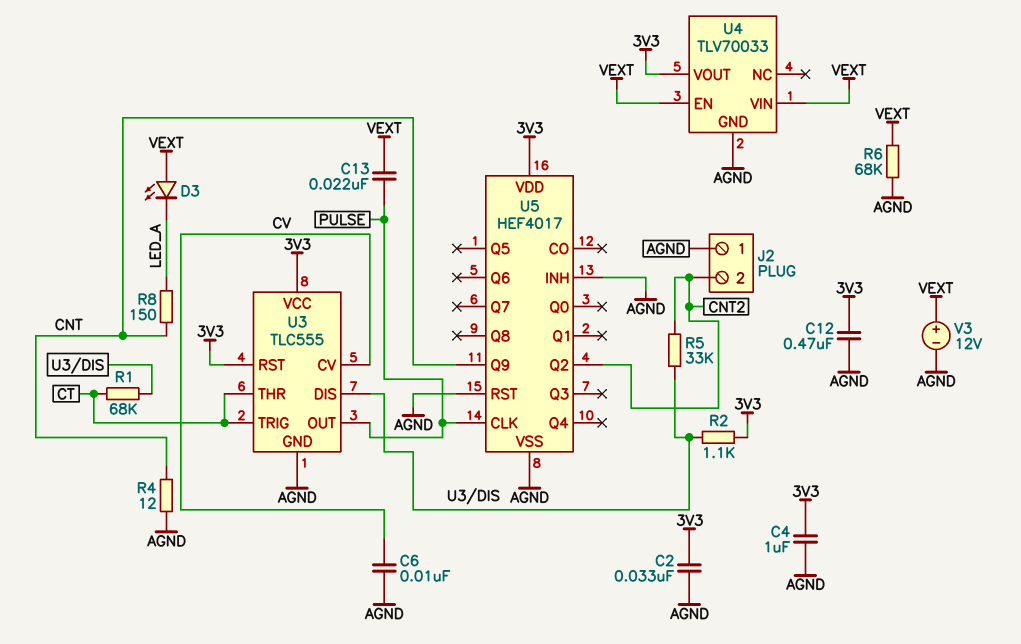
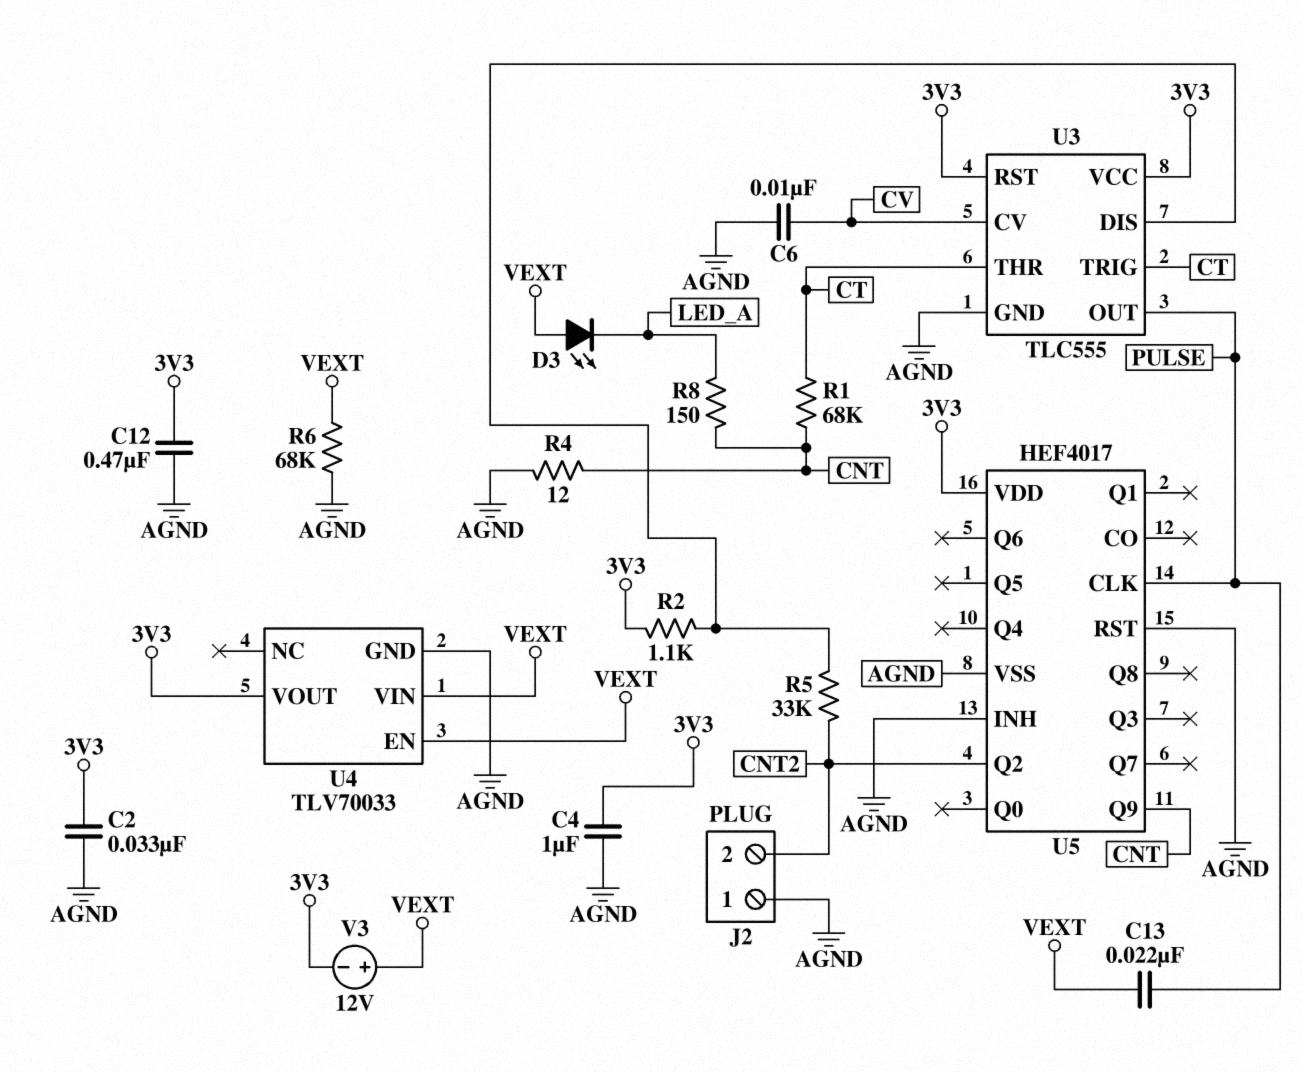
R1: 68k (CT, U3/DIS) -> 68k (CNT, CT)
V3: 12V (plus VEXT, minus AGND) -> 12V (plus VEXT, minus 3V3)

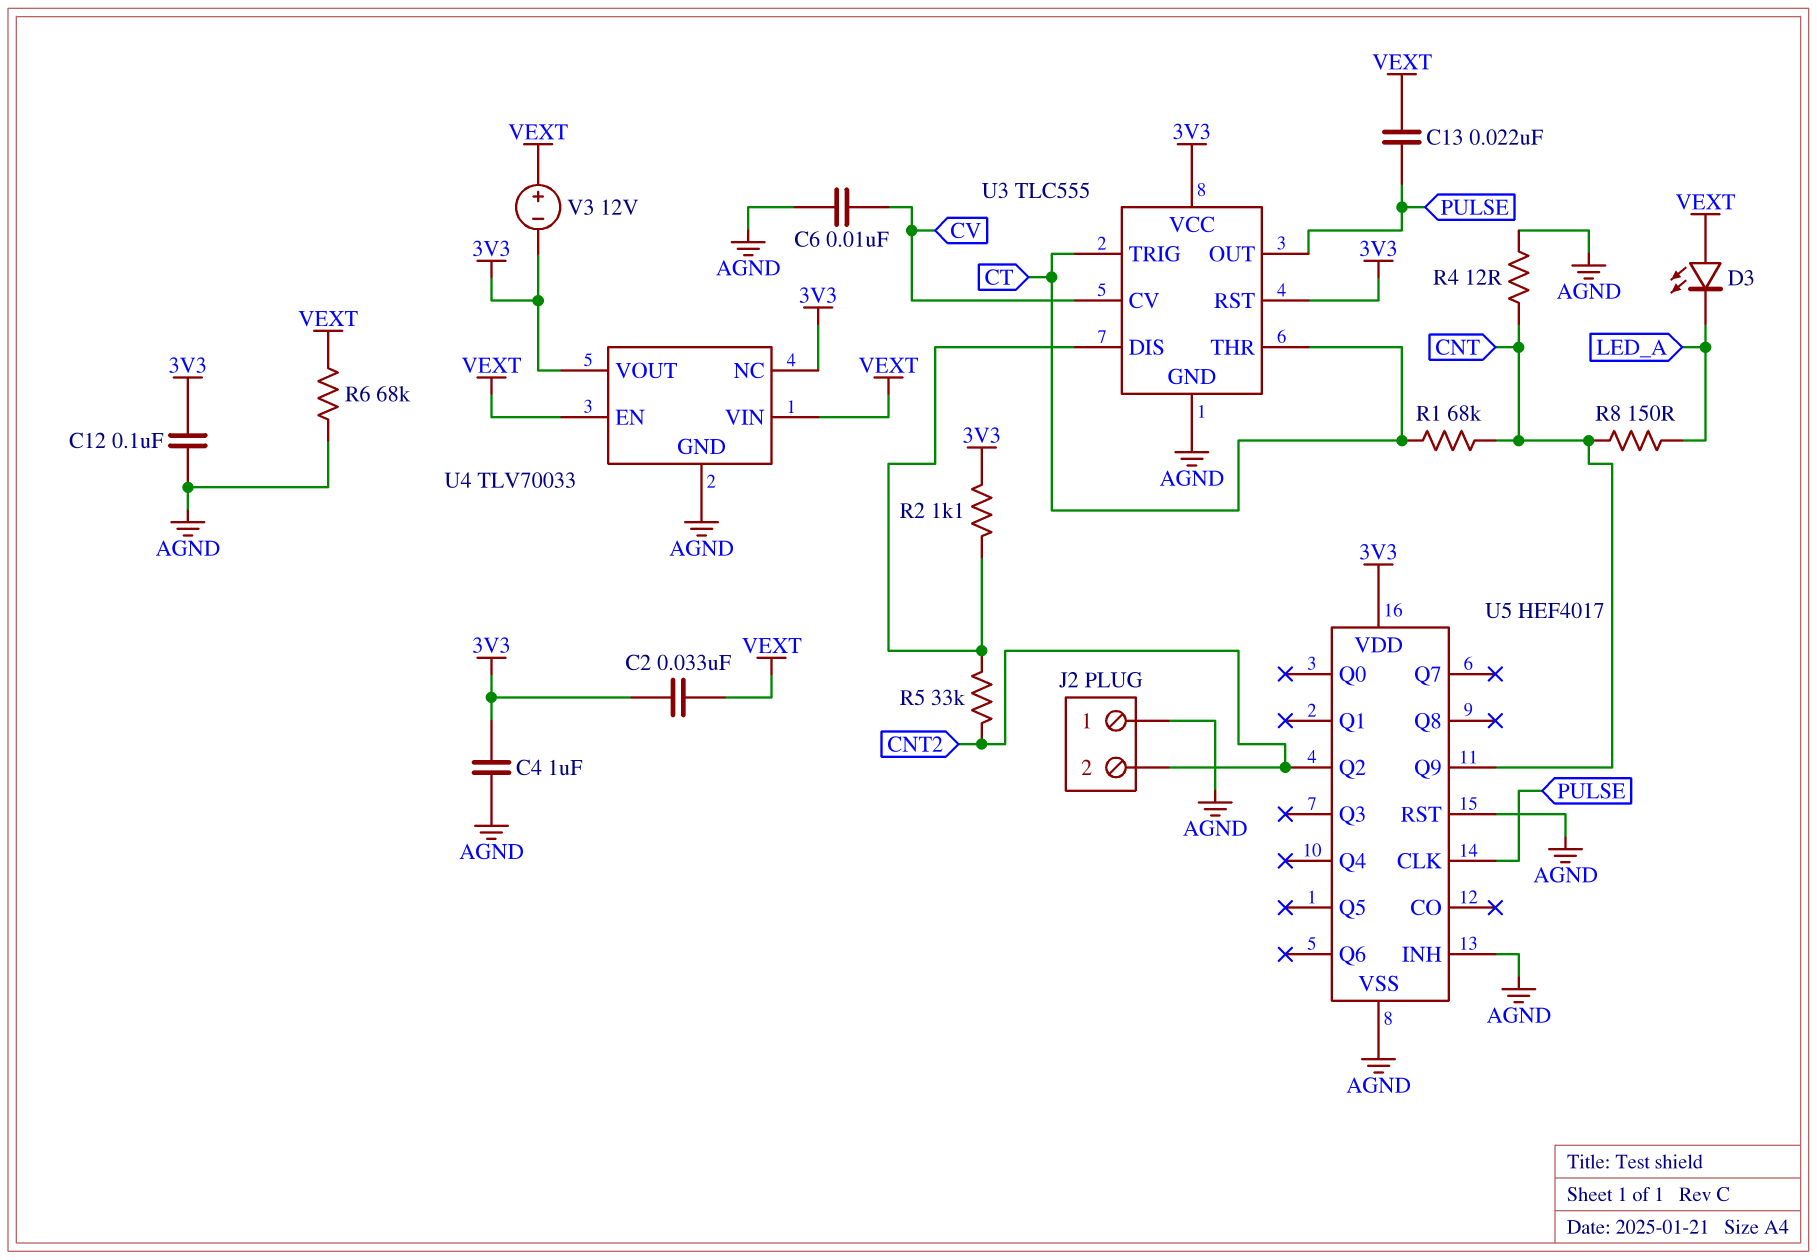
C2: 33nF (3V3, AGND) -> 33nF (3V3, VEXT)
C12: 470nF (3V3, AGND) -> 100nF (3V3, AGND)
U4 pin NC: none -> 3V3

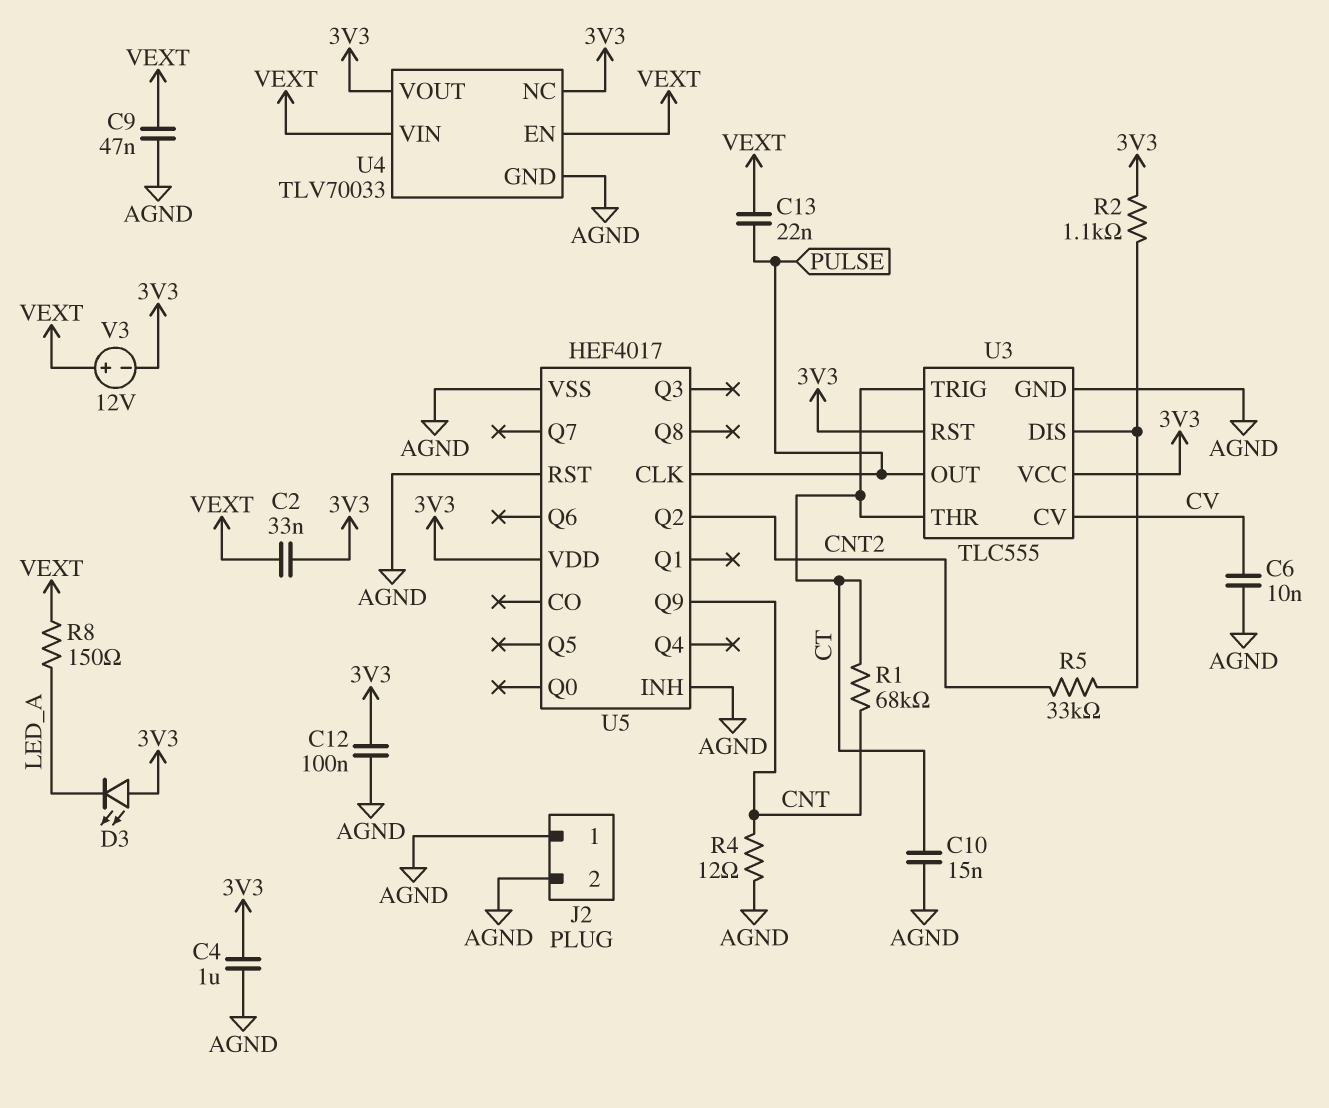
C9: none -> 47nF (AGND, VEXT)
C10: none -> 15nF (AGND, CT)
D3: LED (A VEXT, K LED_A) -> LED (A 3V3, K LED_A)
J2 pin 2: CNT2 -> AGND
R6: 68k (AGND, VEXT) -> none
R8: 150 (CNT, LED_A) -> 150 (LED_A, VEXT)

